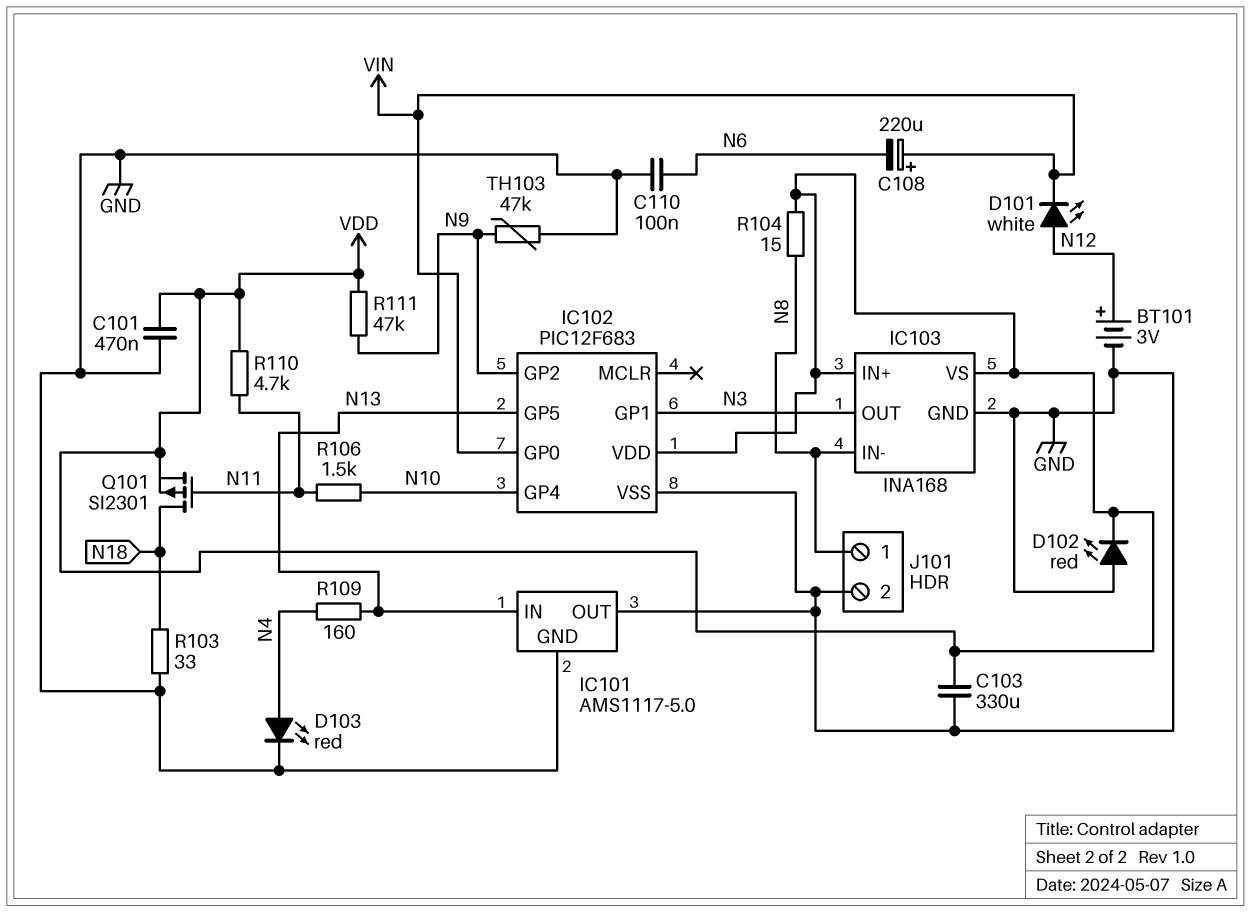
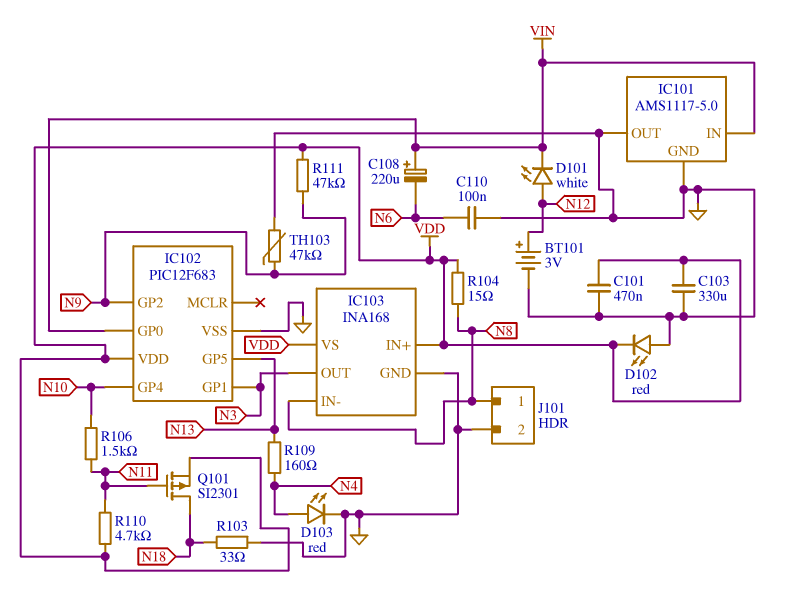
IC101 pin IN: N13 -> VIN

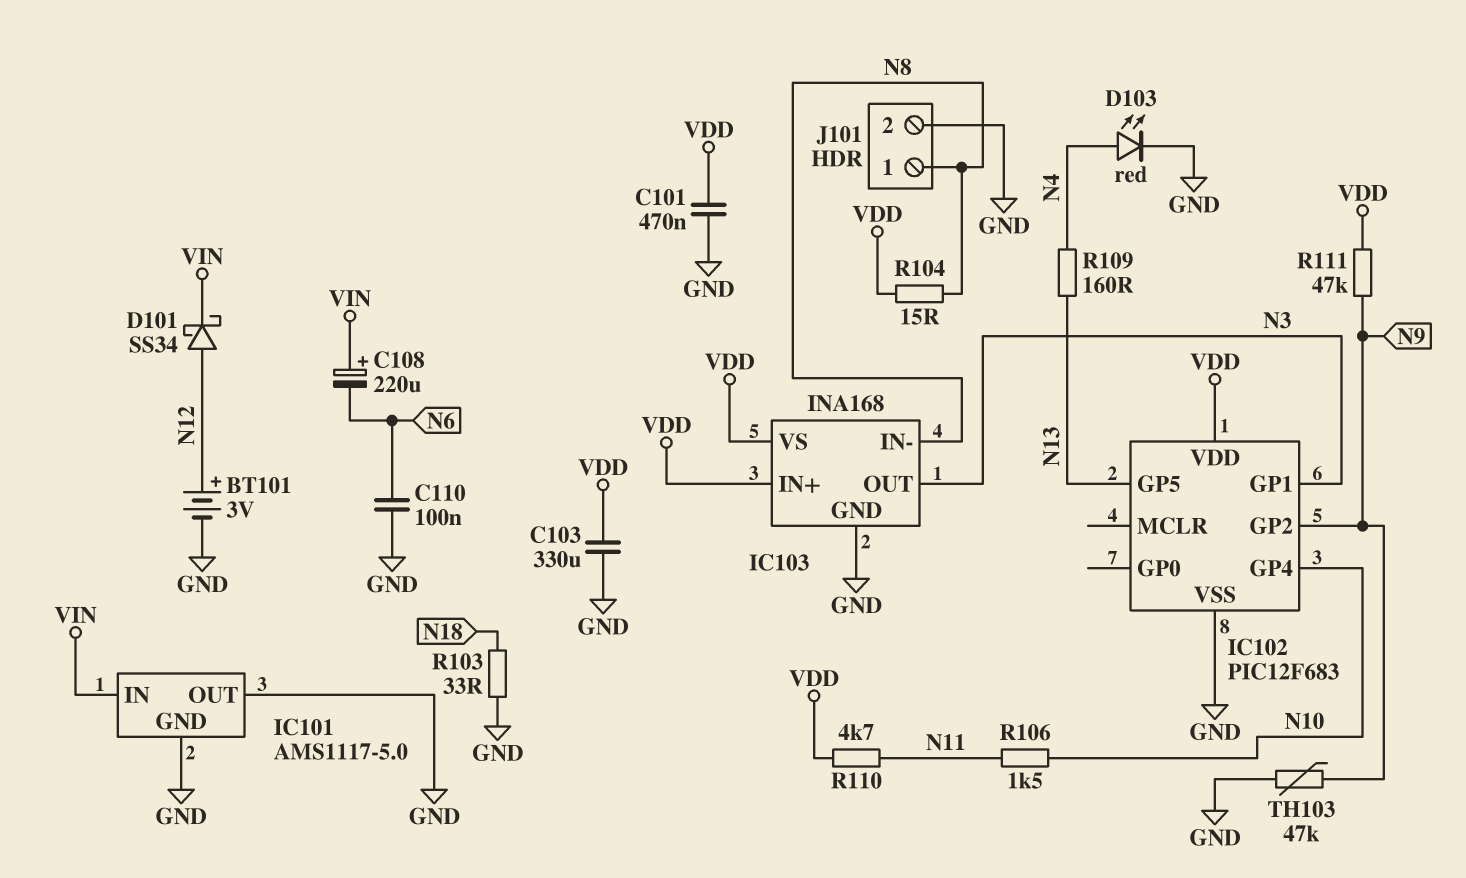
D101: LED white (A N12, K VIN) -> schottky SS34 (A N12, K VIN)
D102: LED red (A GND, K VDD) -> none
IC102 pin GP0: VIN -> none
Q101: PMOS SI2301 (G N11, D N18, S VDD) -> none

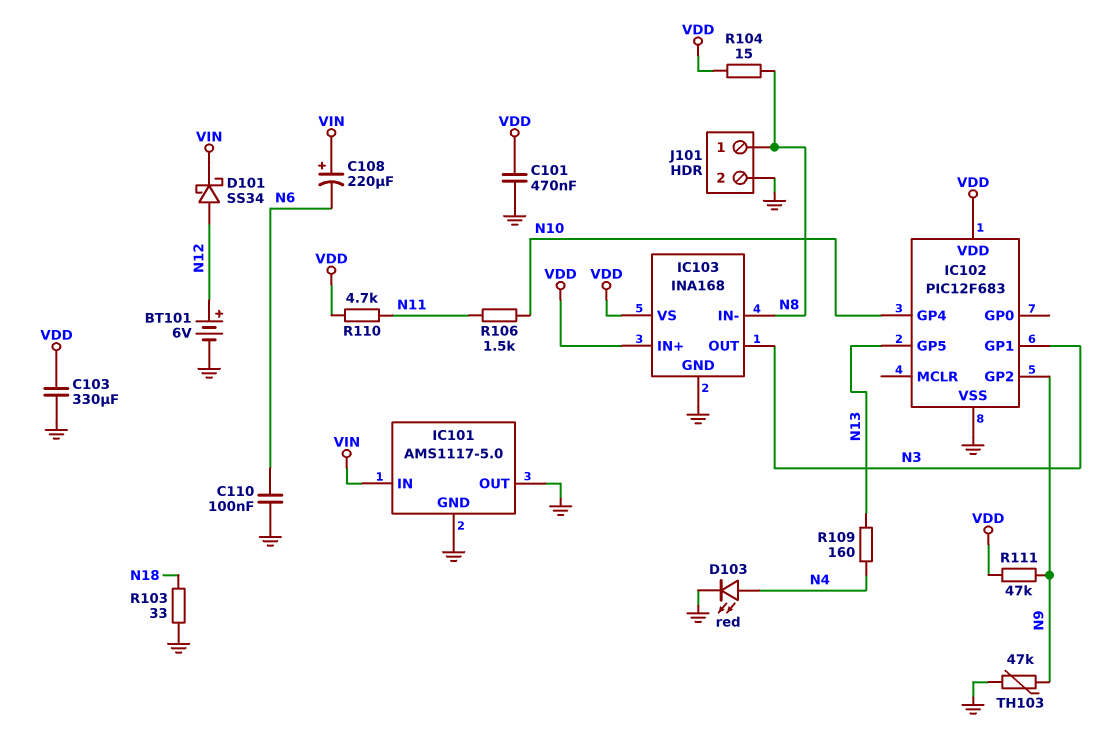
BT101: 3V (plus N12, minus GND) -> 6V (plus N12, minus GND)

